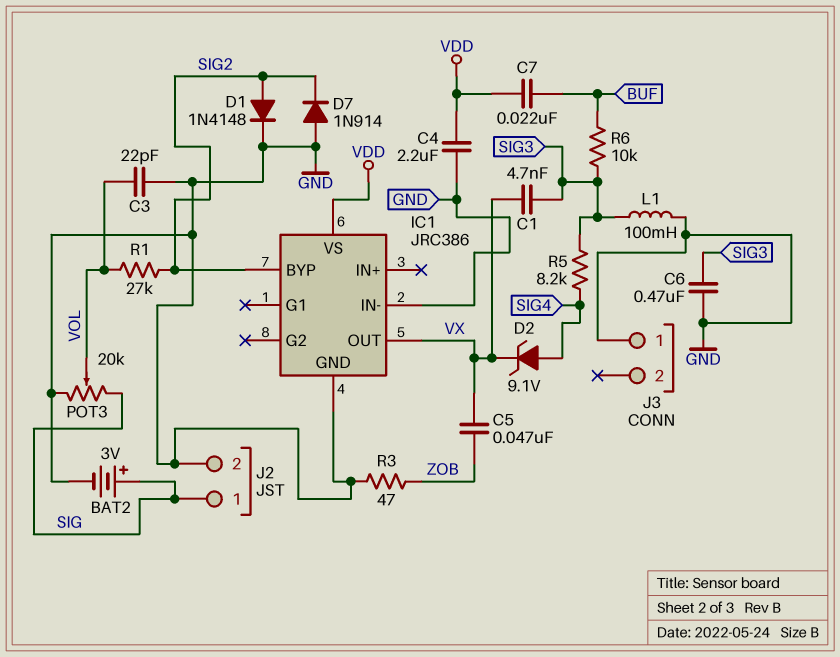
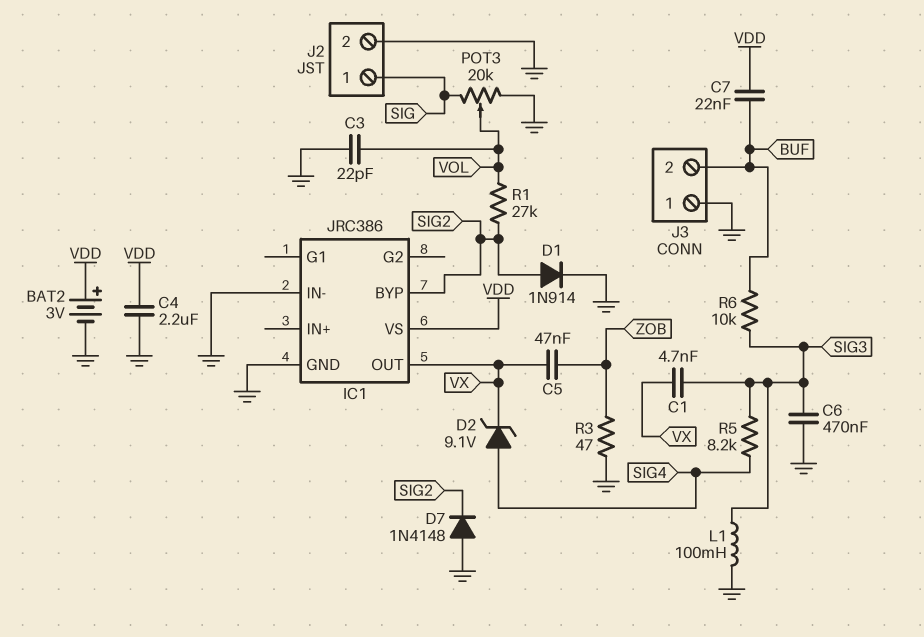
BAT2: 3V (plus SIG, minus GND) -> 3V (plus VDD, minus GND)
D1: diode 1N4148 (A SIG2, K GND) -> diode 1N914 (A SIG2, K GND)
D7: diode 1N914 (A GND, K SIG2) -> diode 1N4148 (A GND, K SIG2)
J3 pin 2: none -> BUF

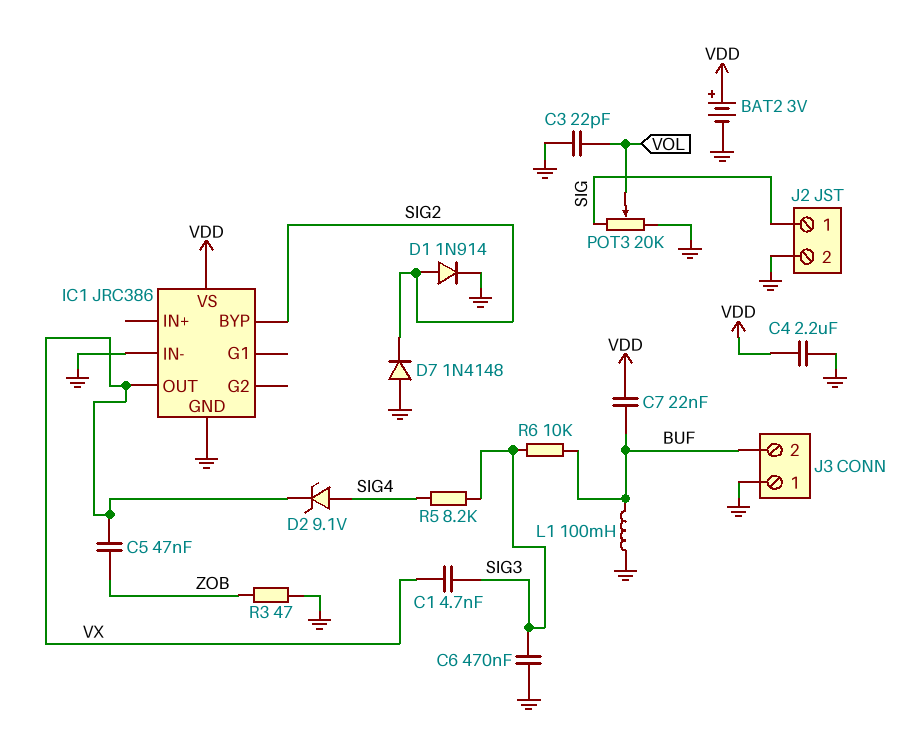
L1: 100mH (GND, SIG3) -> 100mH (BUF, GND)
R1: 27k (SIG2, VOL) -> none

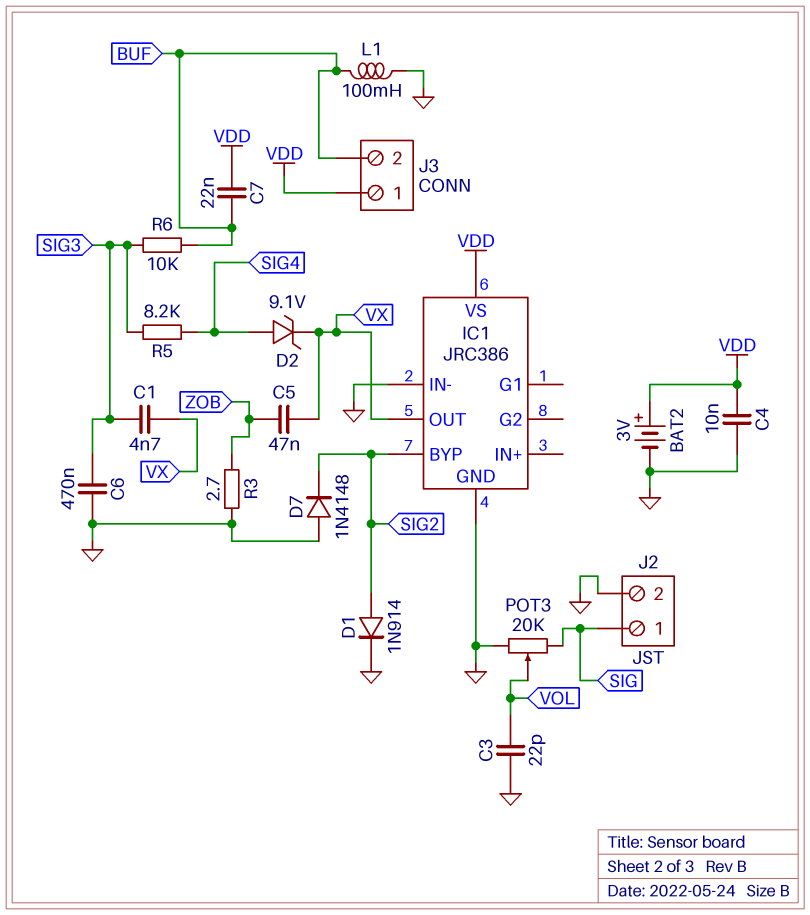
C4: 2.2uF (GND, VDD) -> 10nF (GND, VDD)
J3 pin 1: GND -> VDD
R3: 47 (GND, ZOB) -> 2.7 (GND, ZOB)

